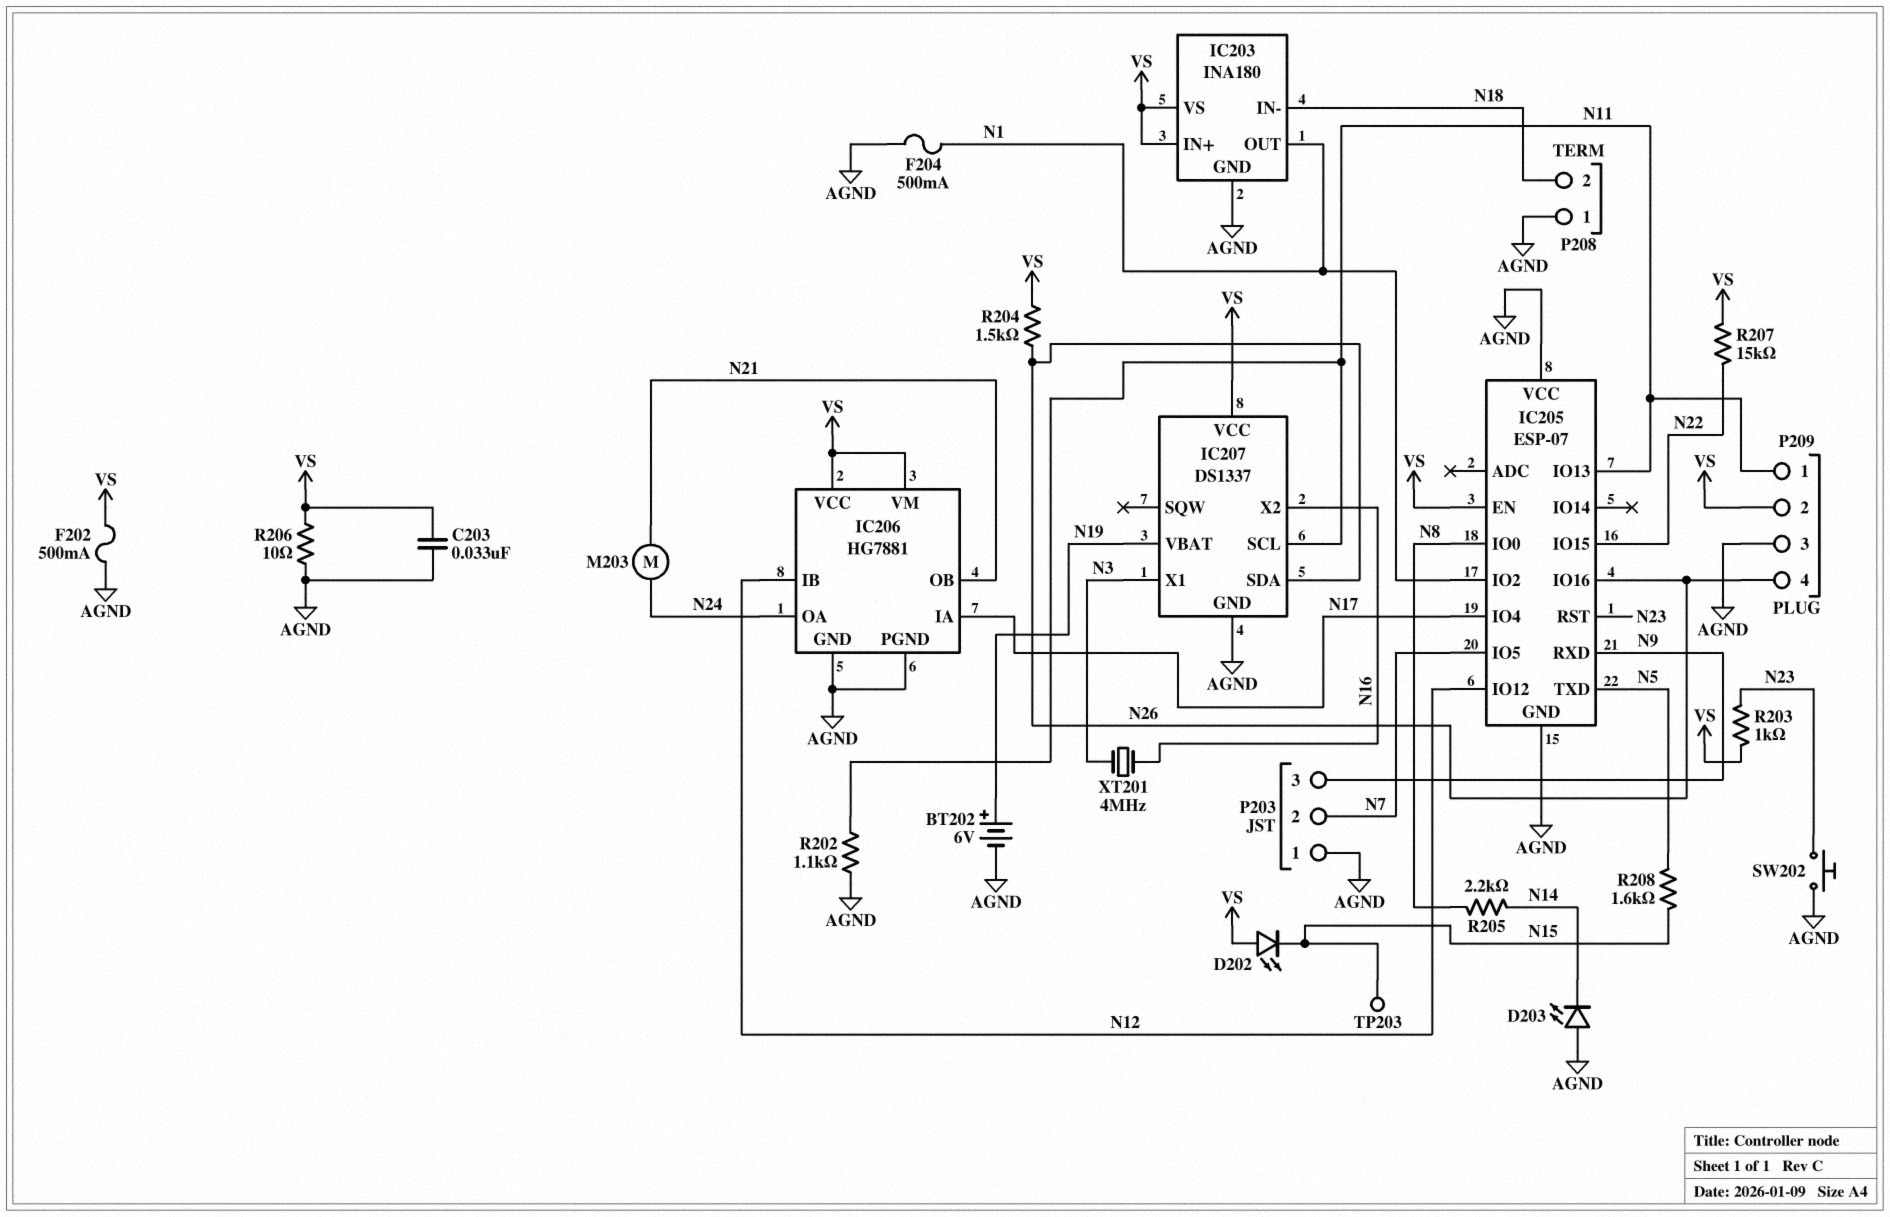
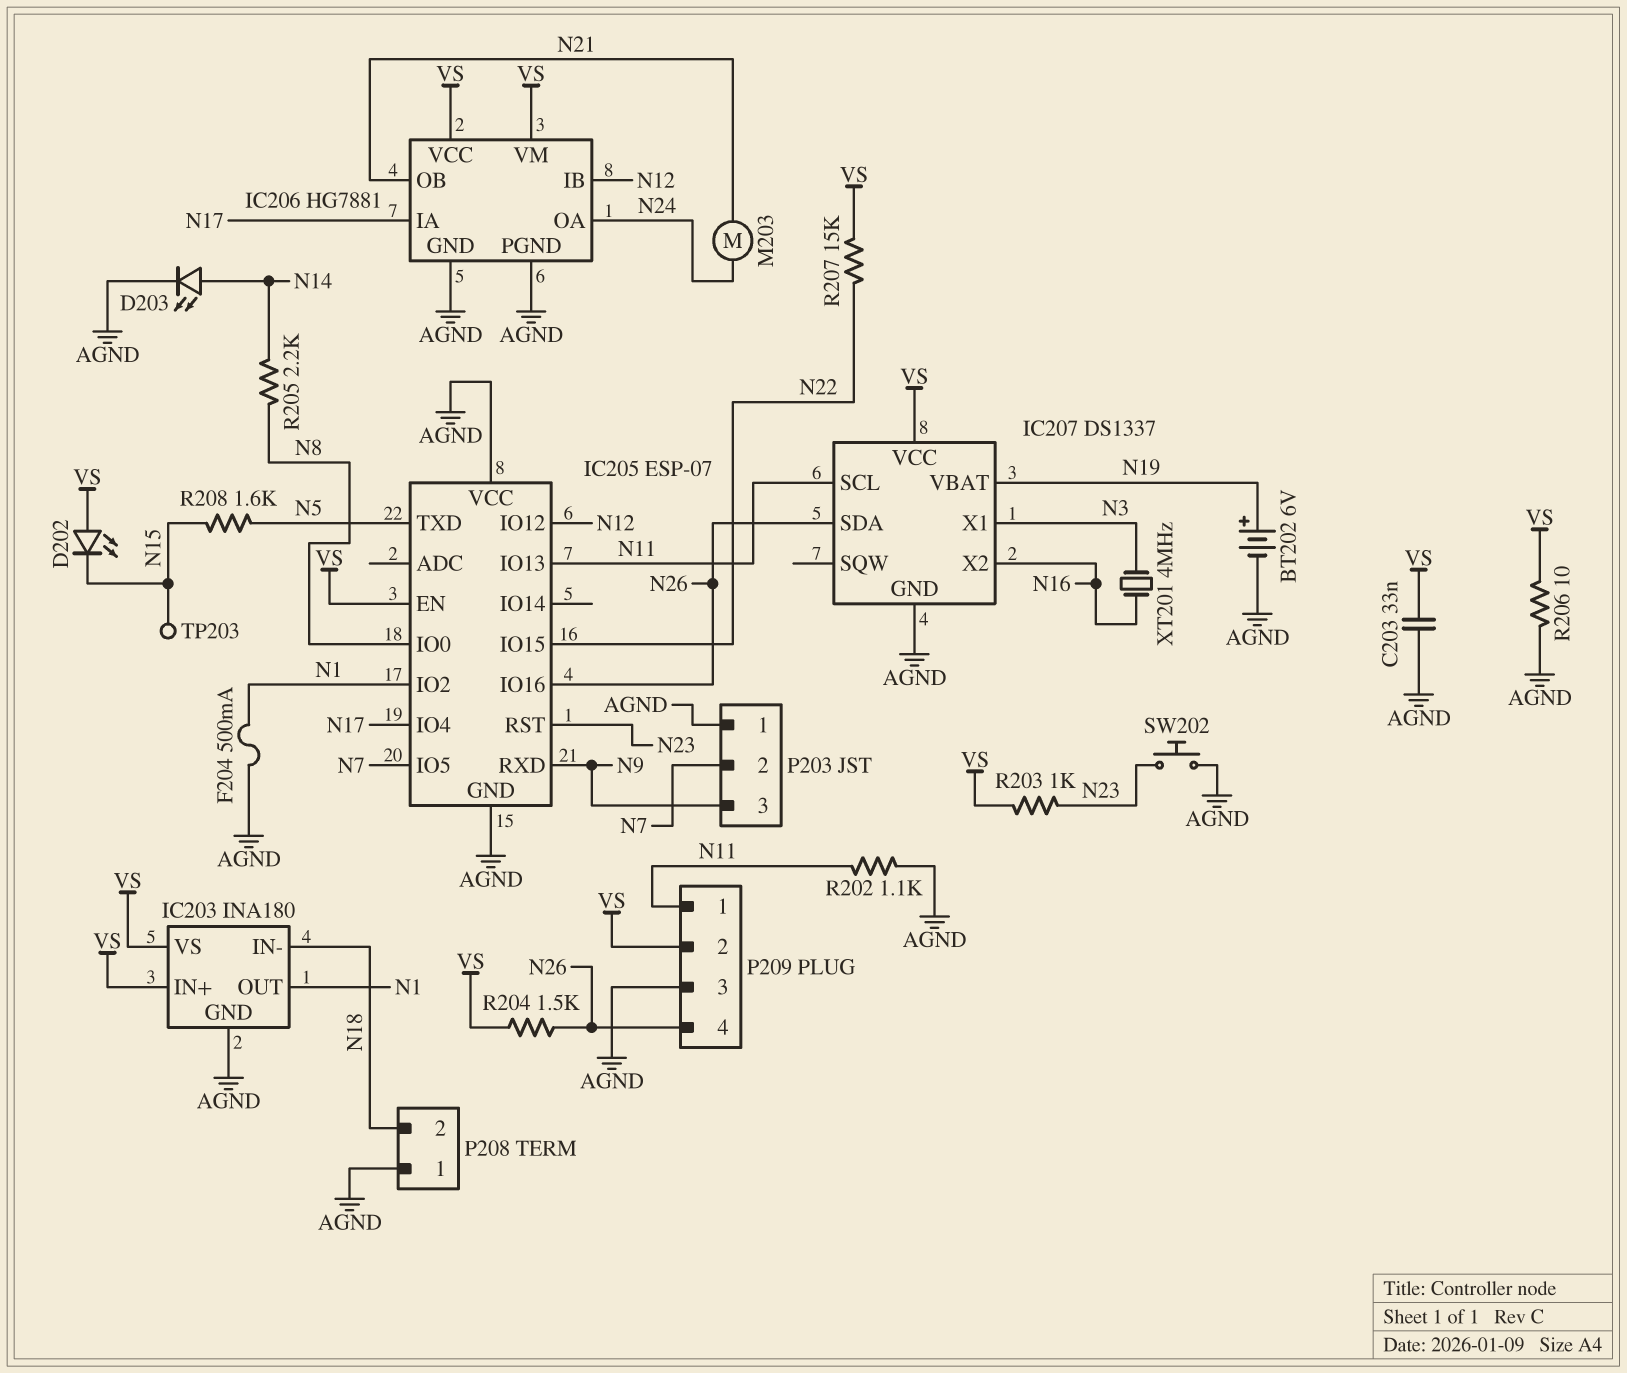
D203: LED (A AGND, K N14) -> LED (A N14, K AGND)
F202: 500mA (AGND, VS) -> none

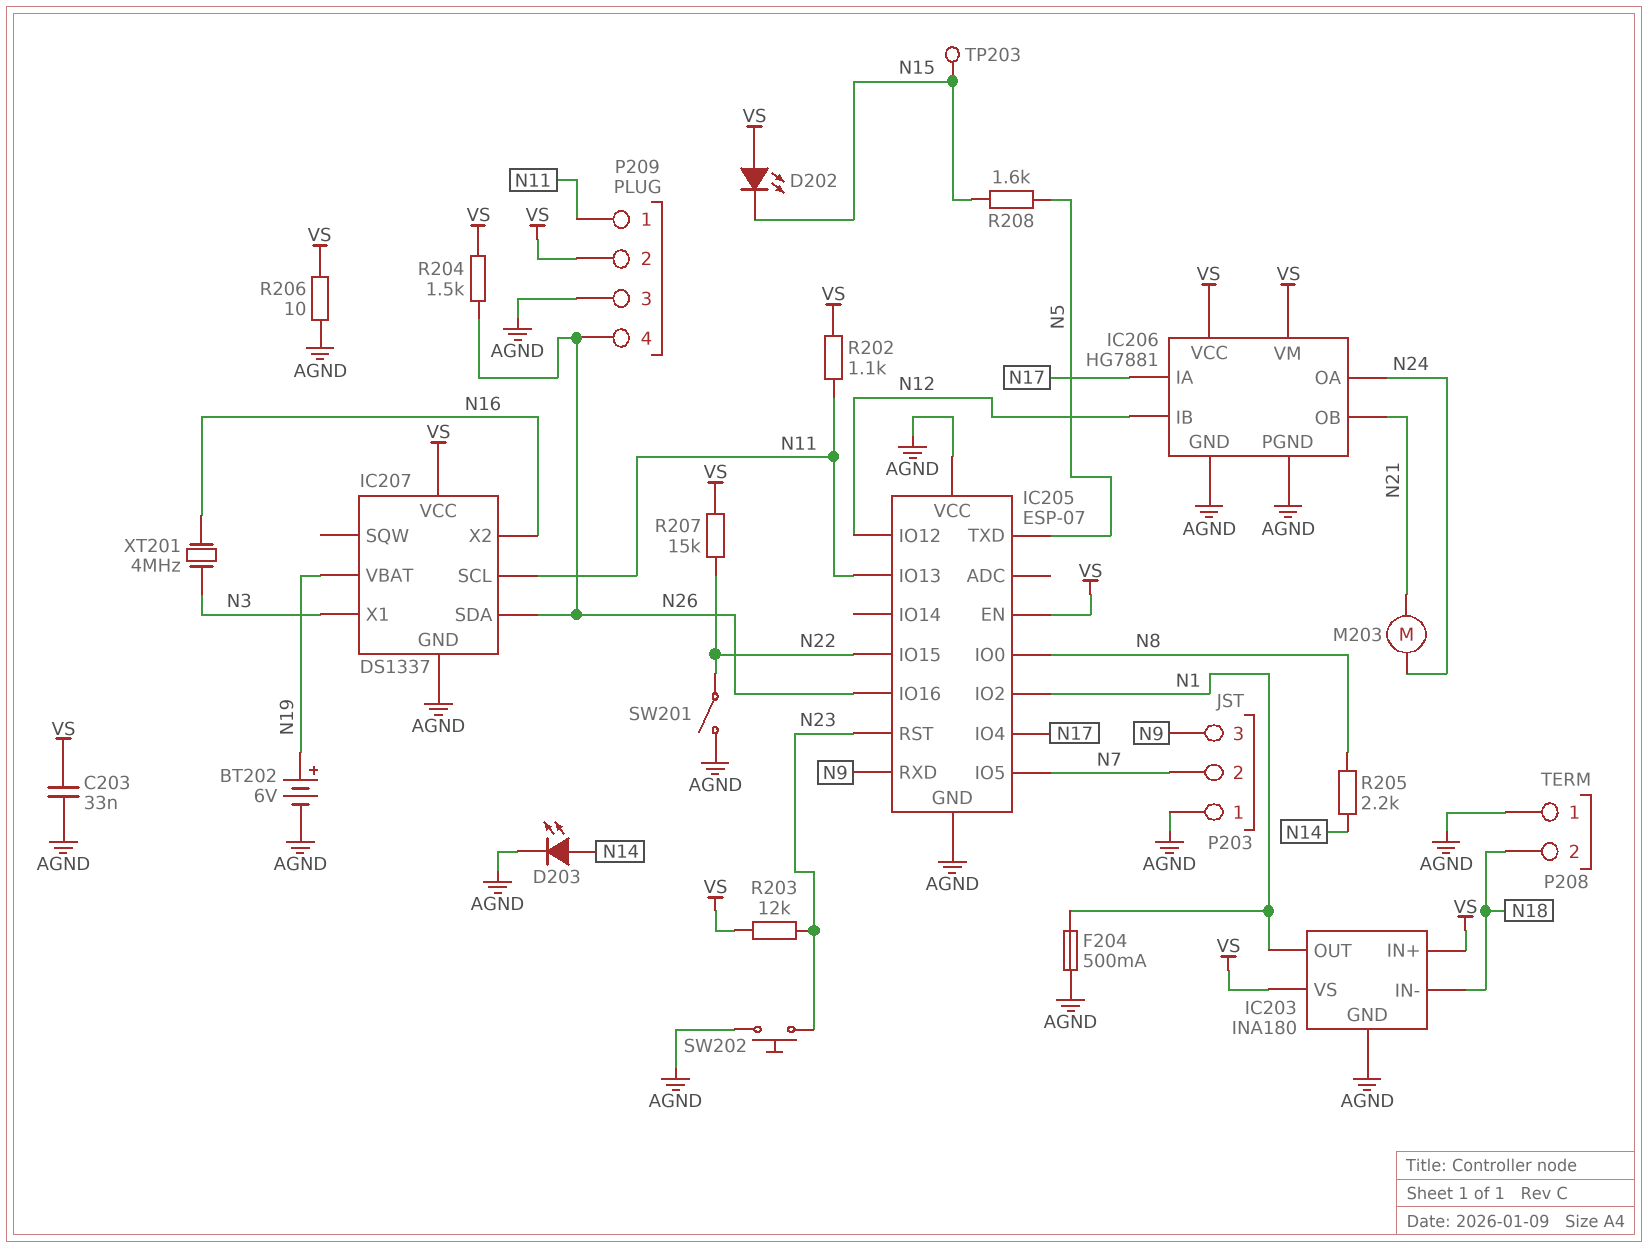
R202: 1.1k (AGND, N11) -> 1.1k (N11, VS)
R203: 1k (N23, VS) -> 12k (N23, VS)
SW201: none -> switch (AGND, N22)

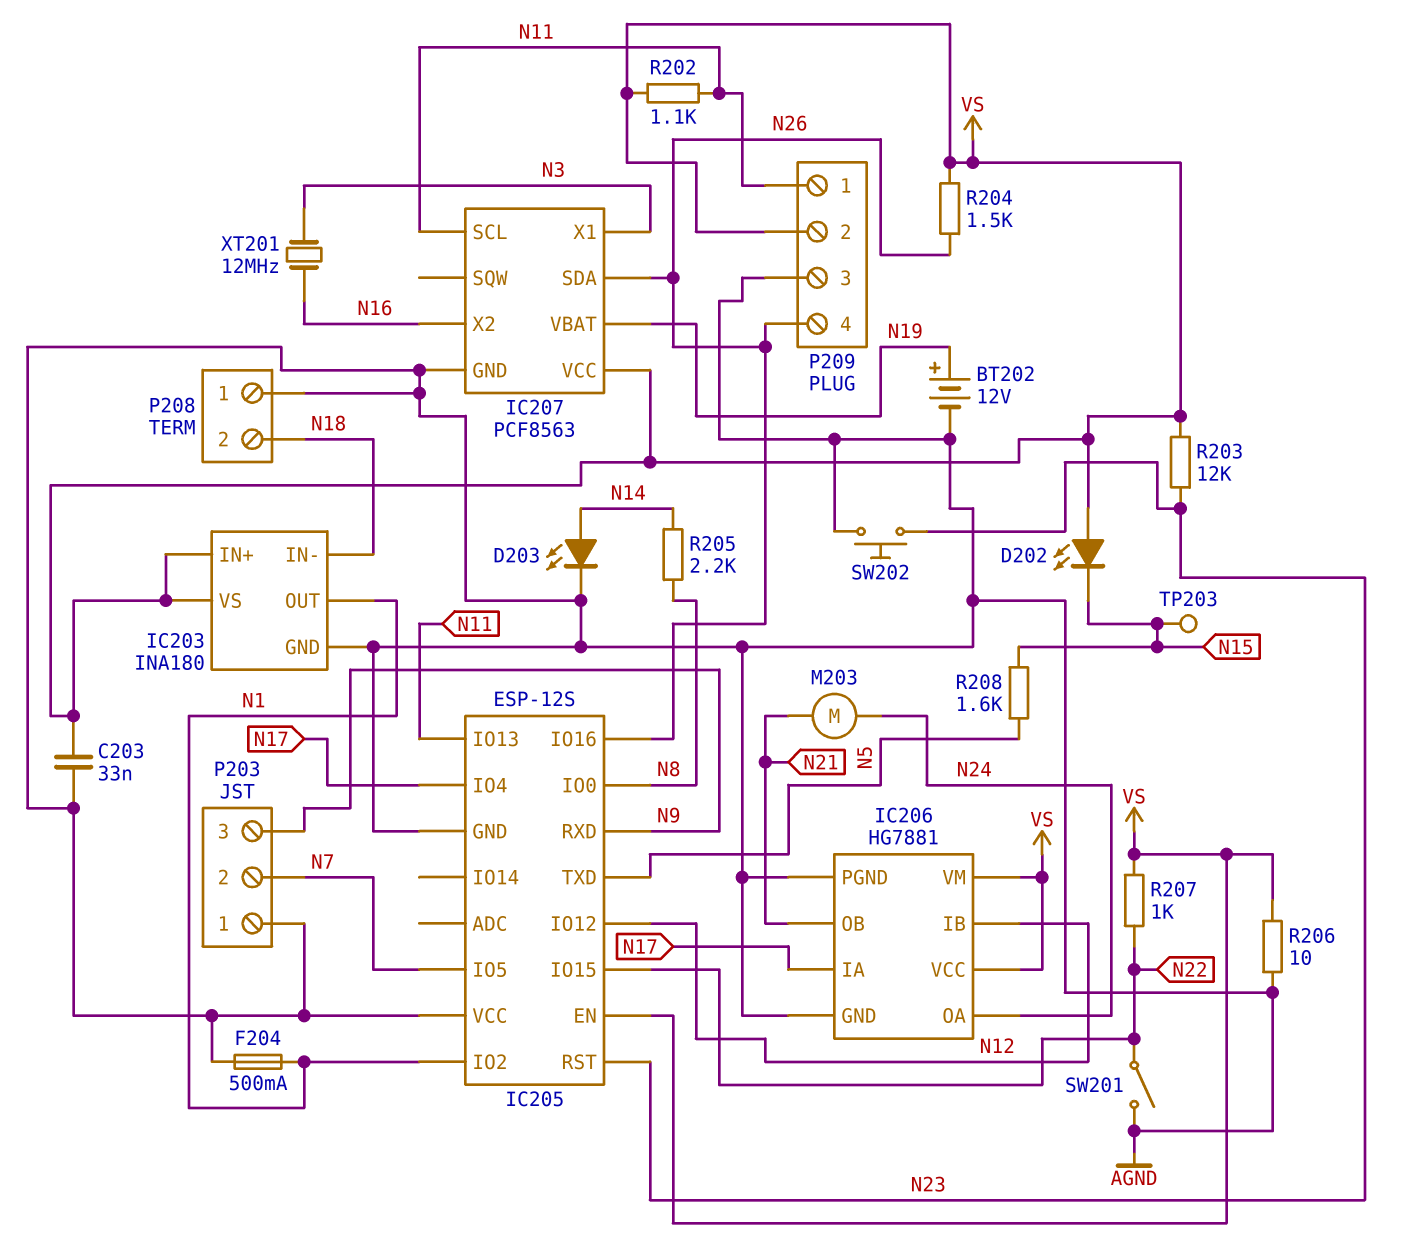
BT202: 6V (plus N19, minus AGND) -> 12V (plus N19, minus AGND)
IC205: ESP-07 -> ESP-12S
IC207: DS1337 -> PCF8563
R207: 15k (N22, VS) -> 1k (N22, VS)
XT201: 4MHz (N3, N16) -> 12MHz (N3, N16)

